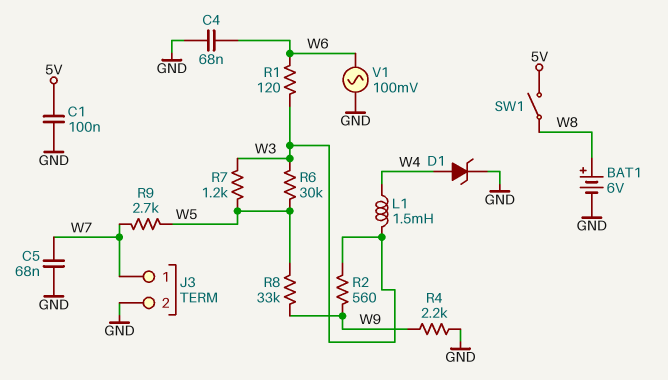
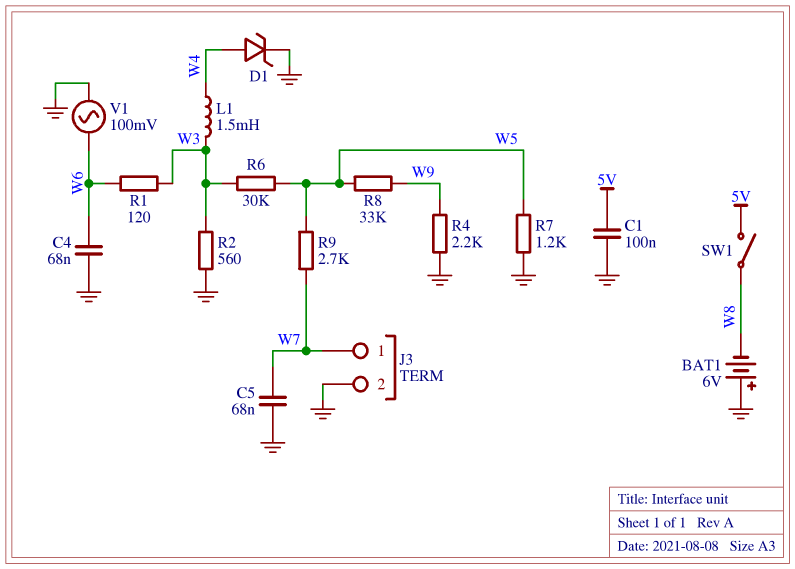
BAT1: 6V (plus W8, minus GND) -> 6V (plus GND, minus W8)
R2: 560 (W3, W9) -> 560 (GND, W3)
R7: 1.2k (W3, W5) -> 1.2k (GND, W5)

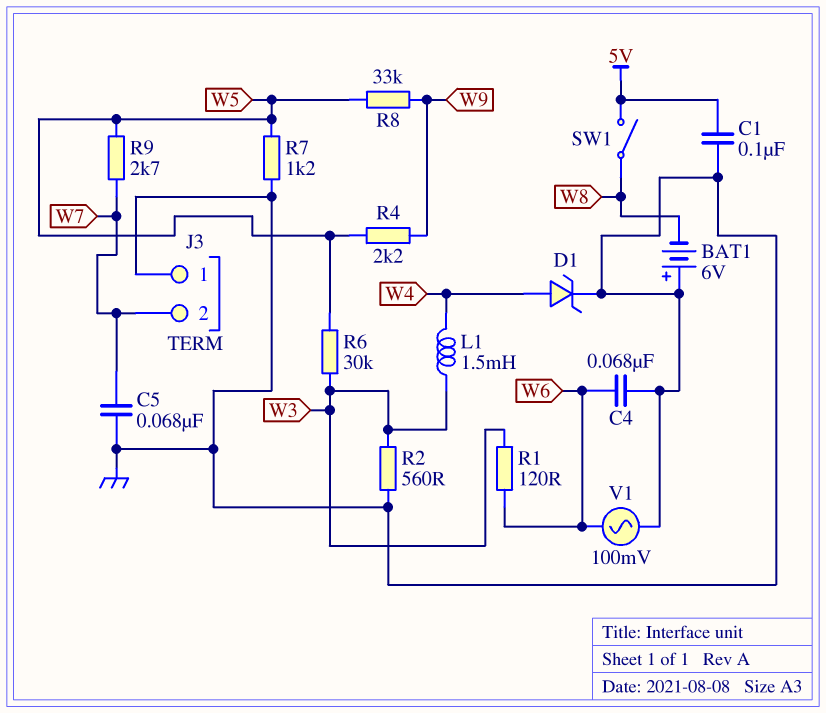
J3 pin 1: W7 -> GND
J3 pin 2: GND -> W7
R4: 2.2k (GND, W9) -> 2.2k (W5, W9)

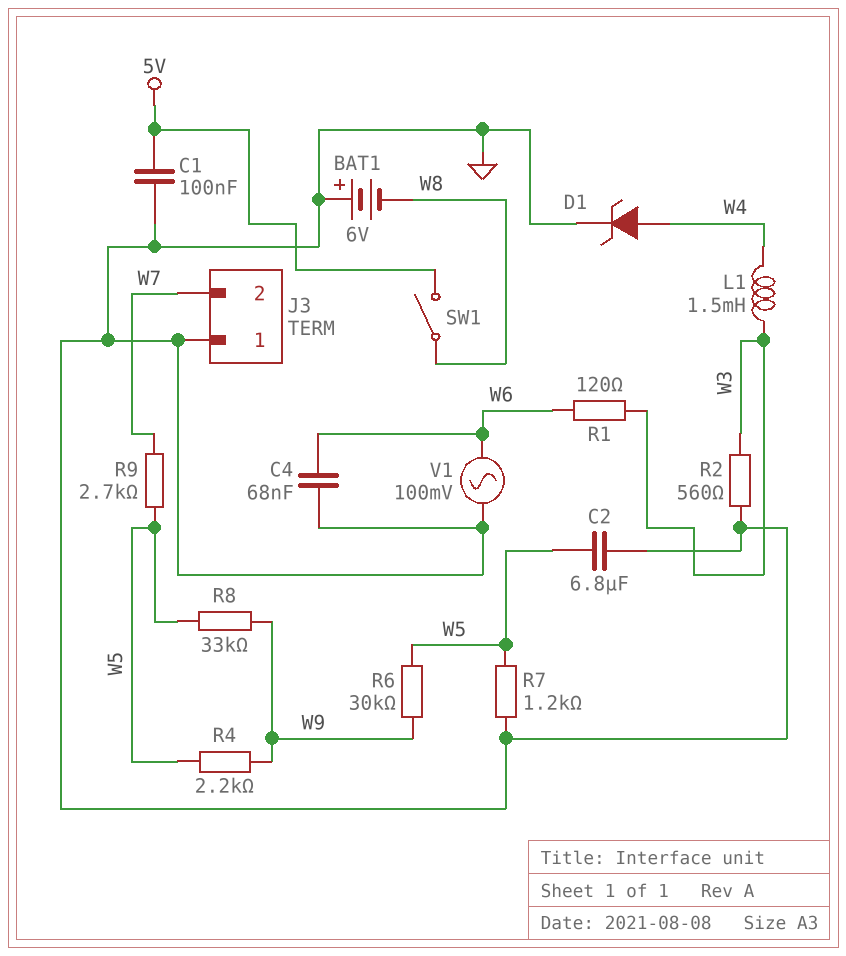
C2: none -> 6.8uF (GND, W5)
C5: 68nF (GND, W7) -> none
R6: 30k (W3, W5) -> 30k (W5, W9)

